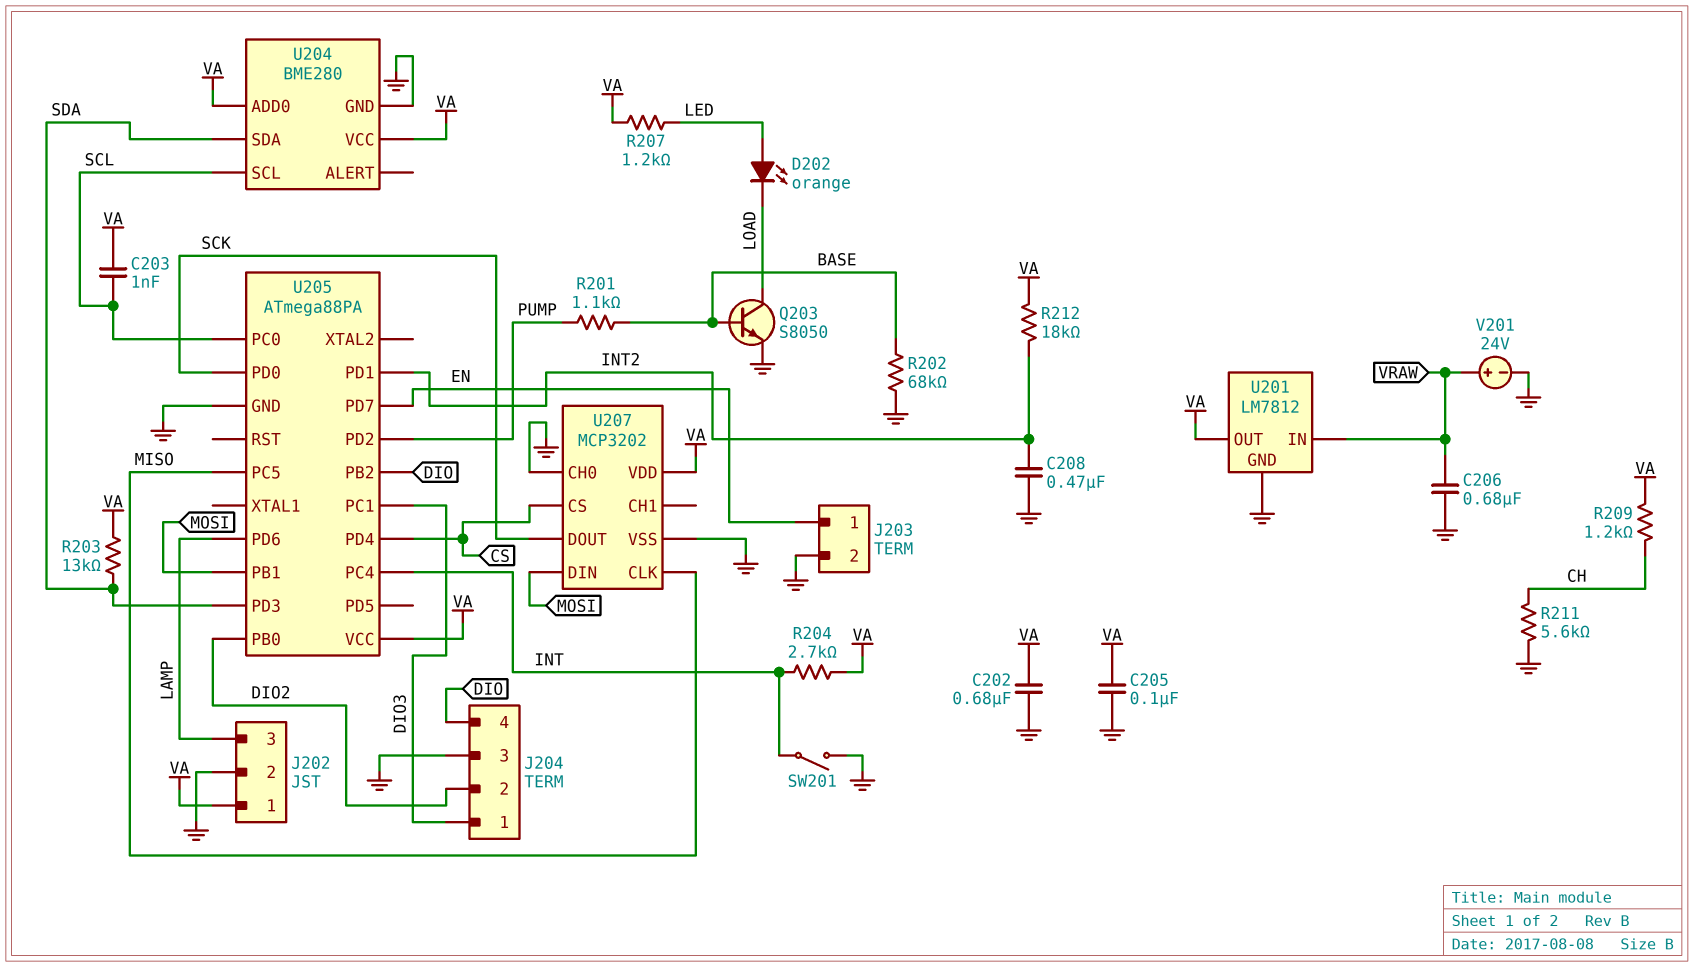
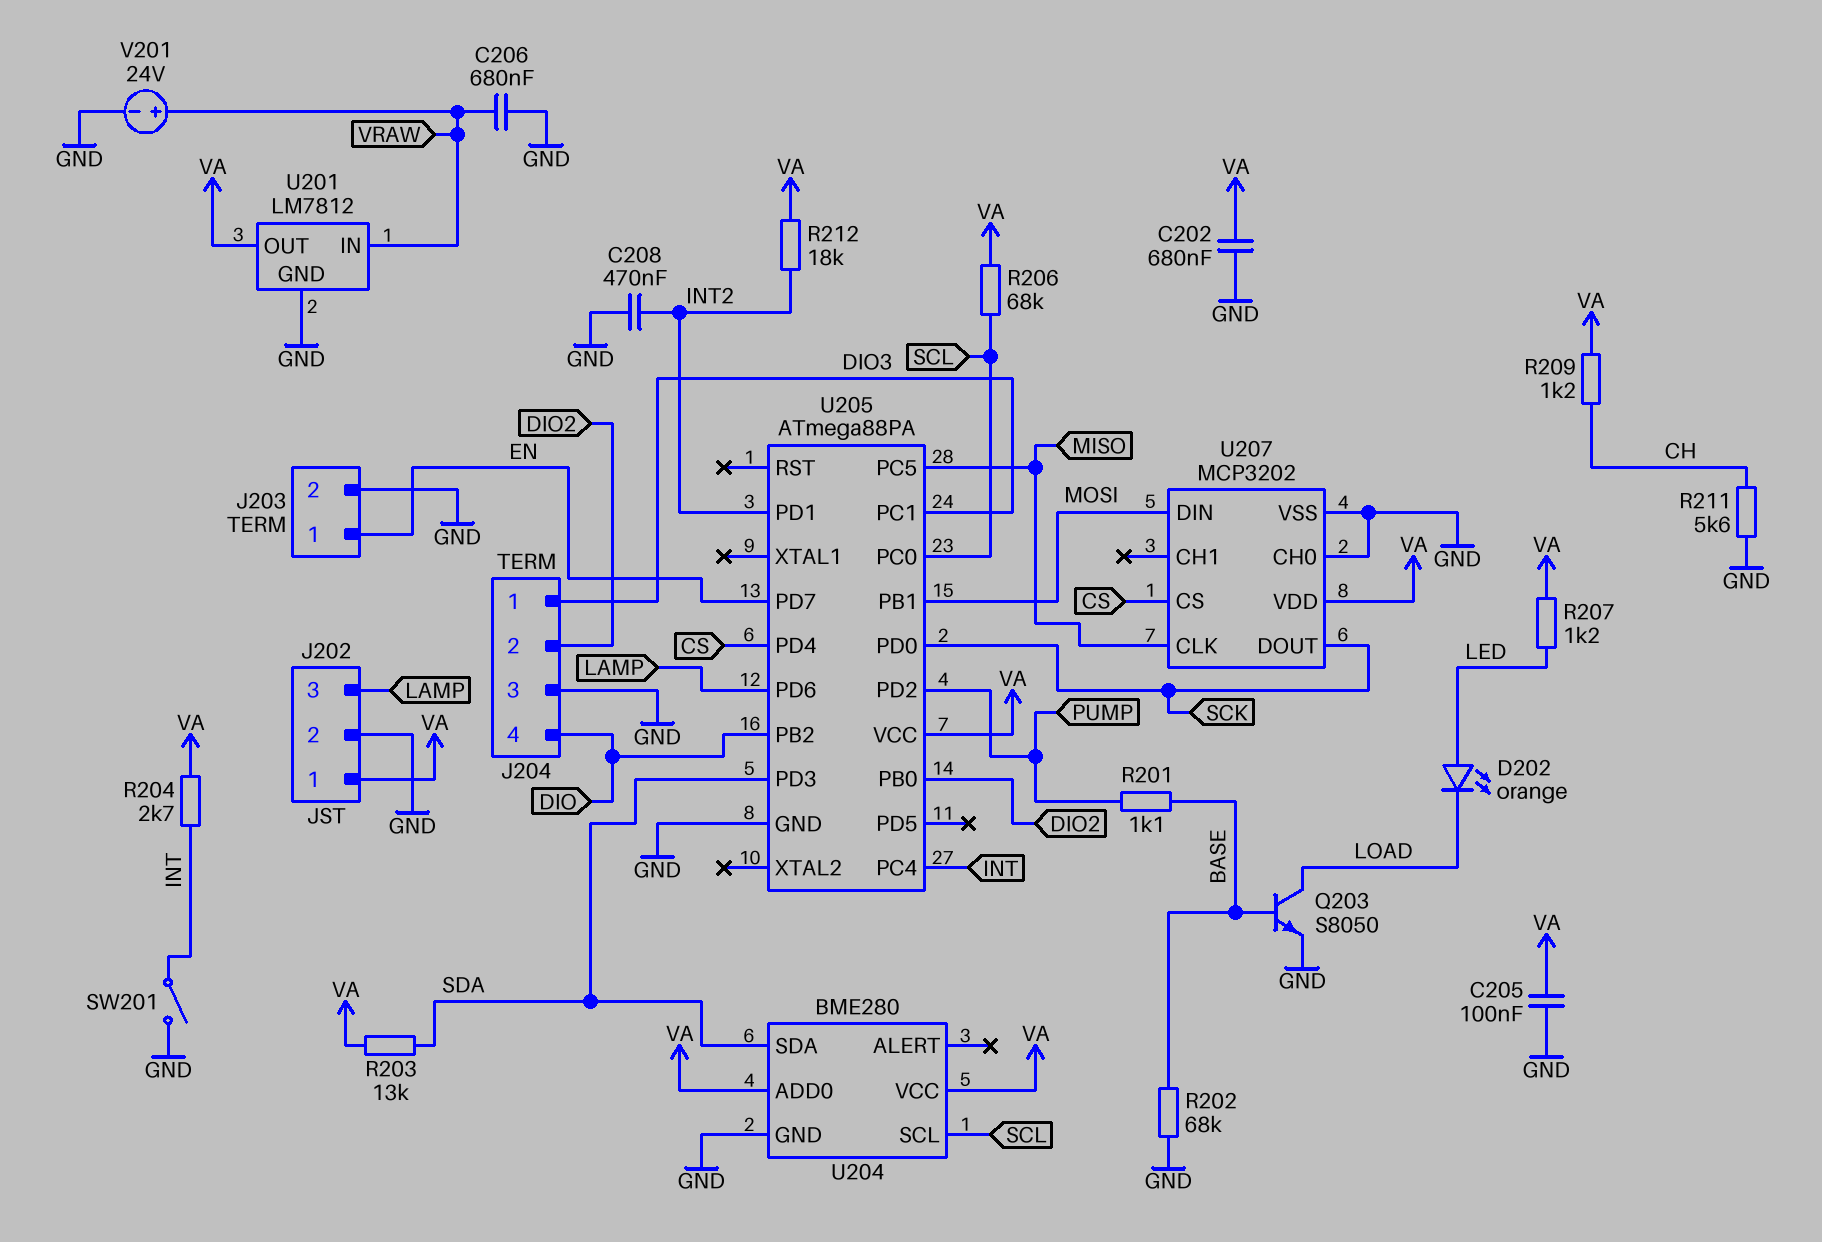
C203: 1nF (SCL, VA) -> none
R206: none -> 68k (SCL, VA)

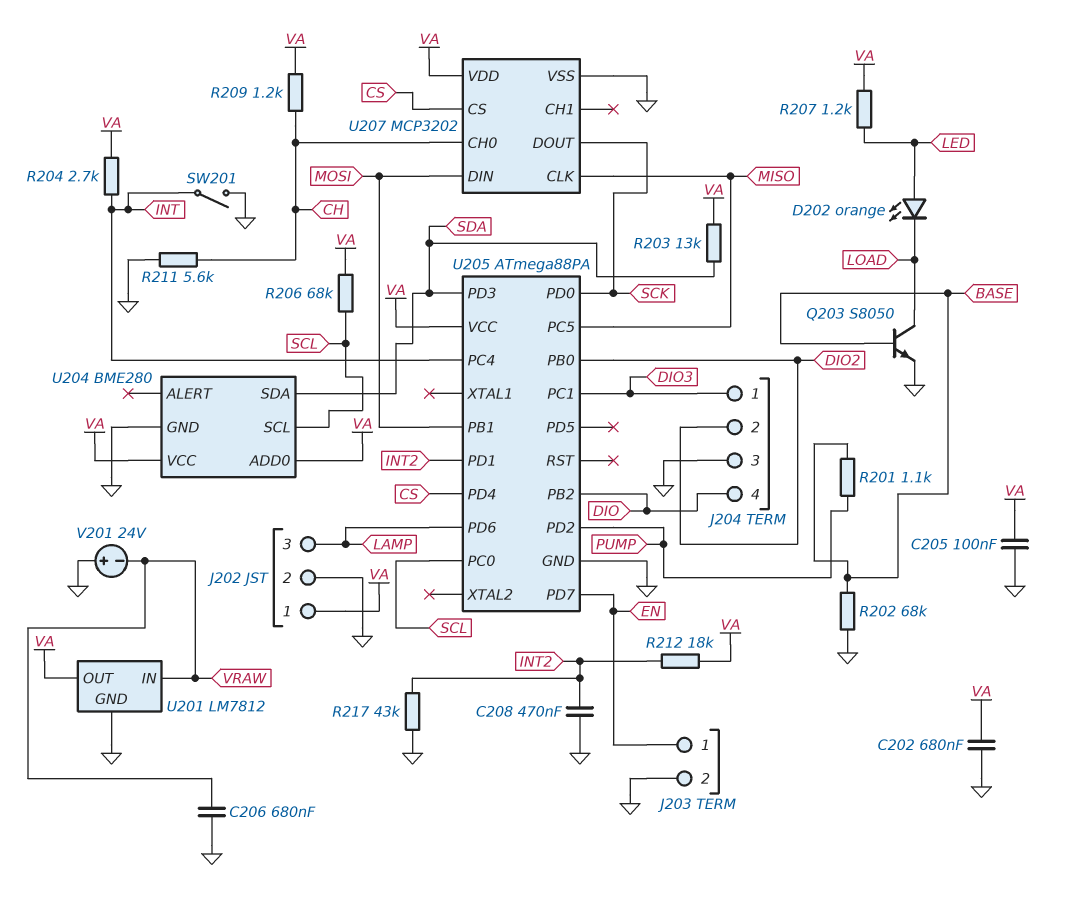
R217: none -> 43k (GND, INT2)
U207 pin CH0: GND -> CH
V201: 24V (plus VRAW, minus GND) -> 24V (plus GND, minus VRAW)

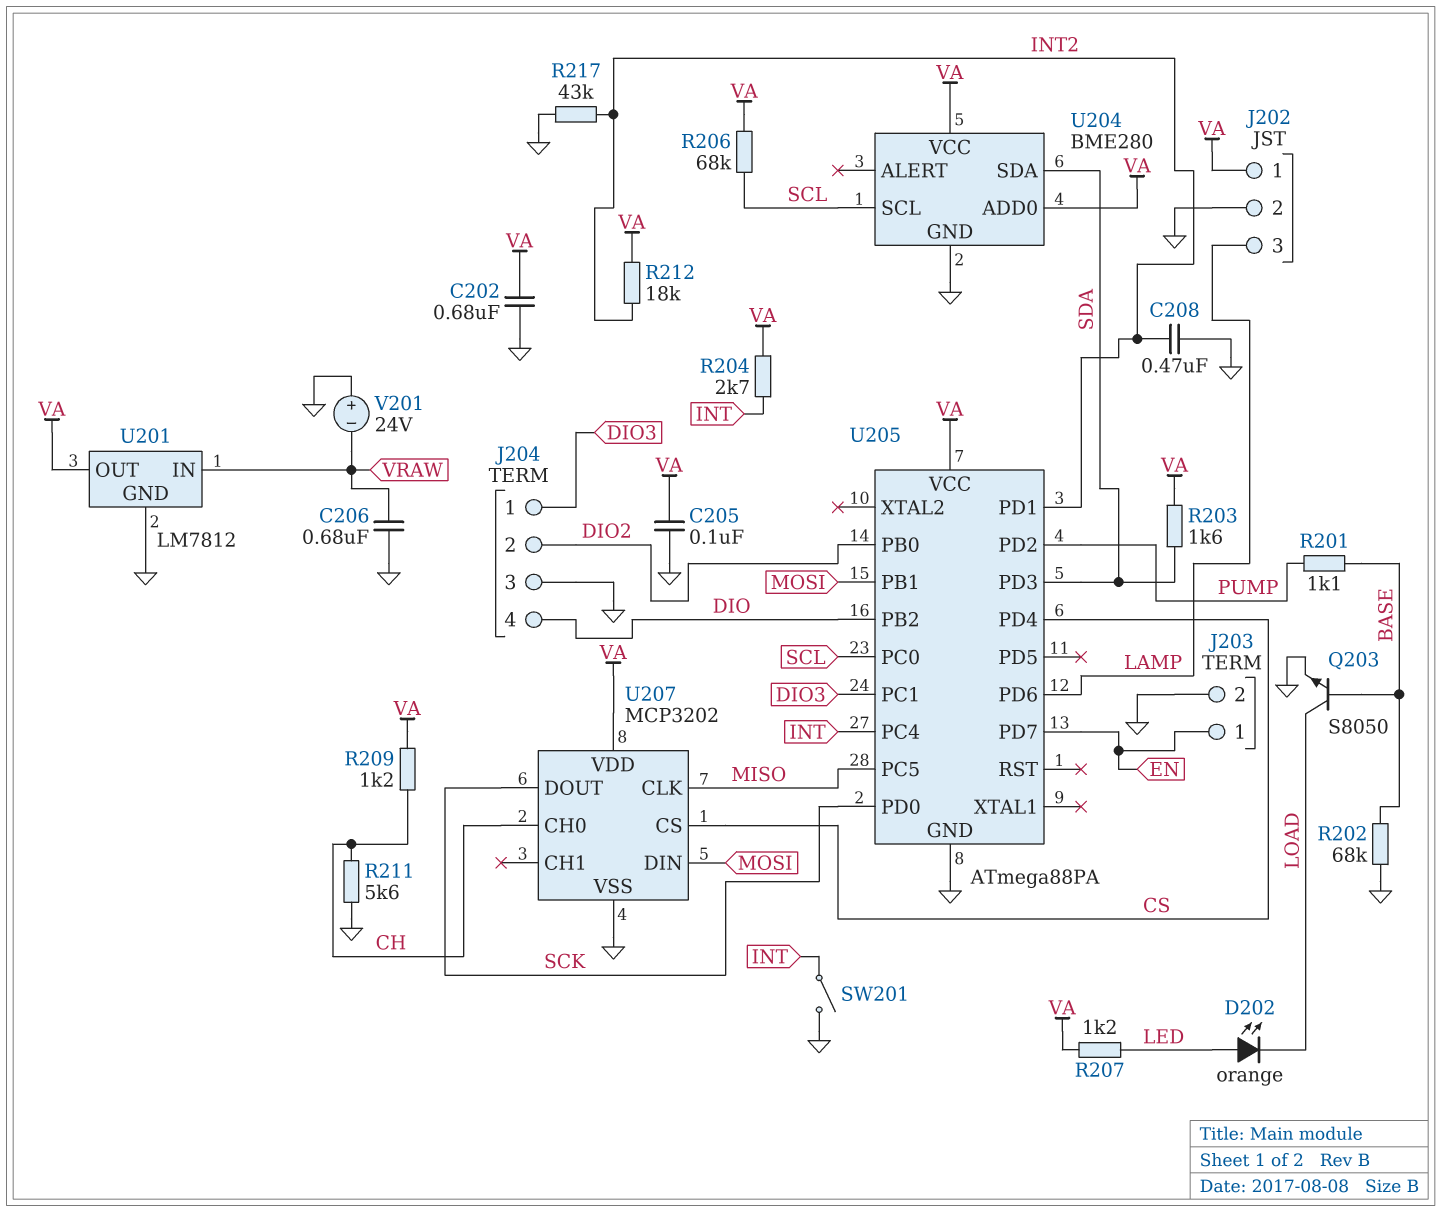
R203: 13k (SDA, VA) -> 1.6k (SDA, VA)

